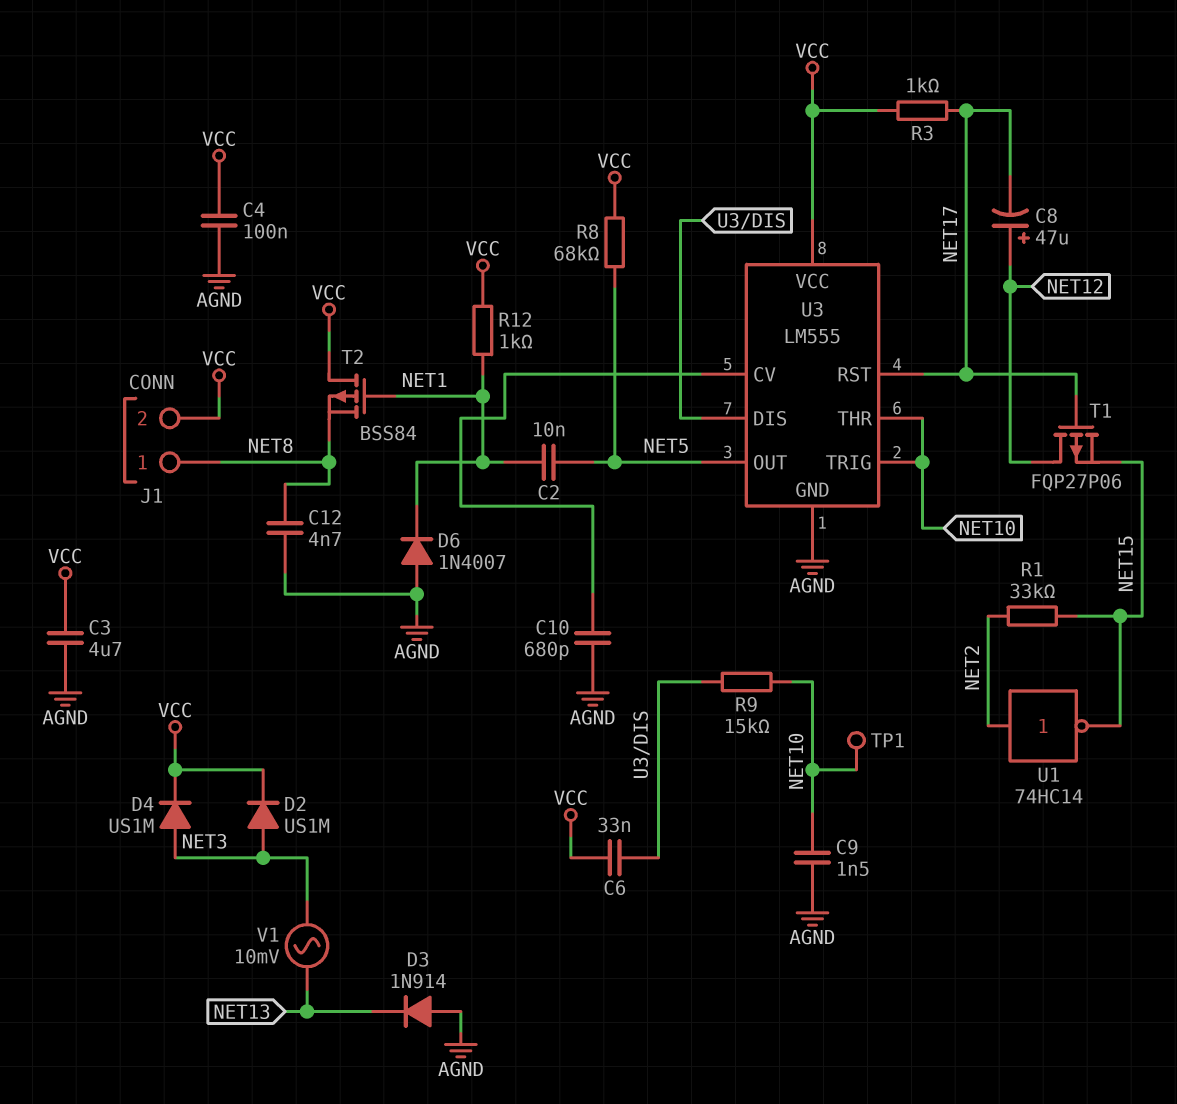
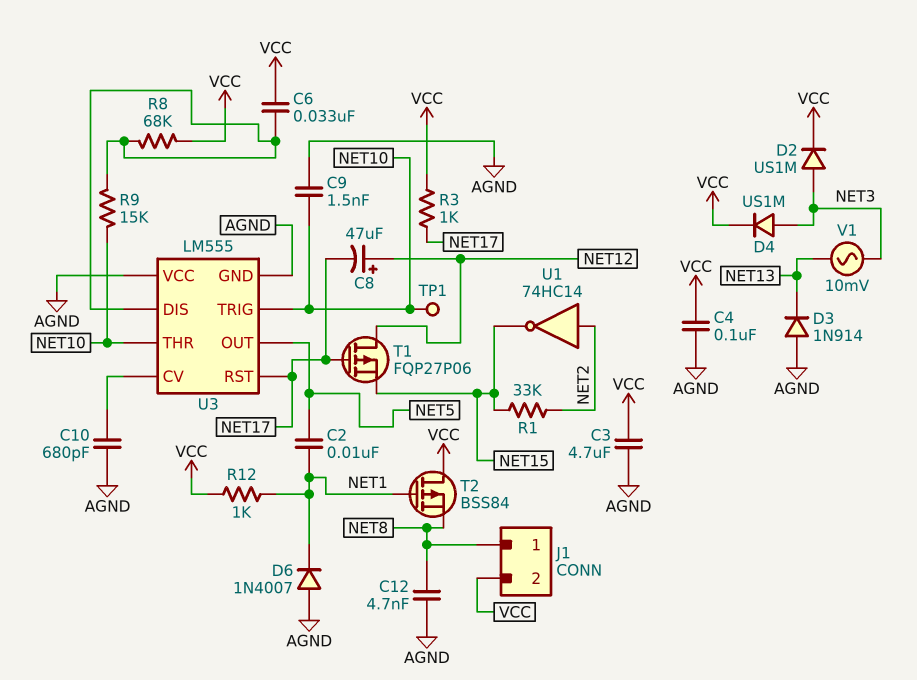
R8: 68k (NET5, VCC) -> 68k (U3/DIS, VCC)
U3 pin VCC: VCC -> AGND

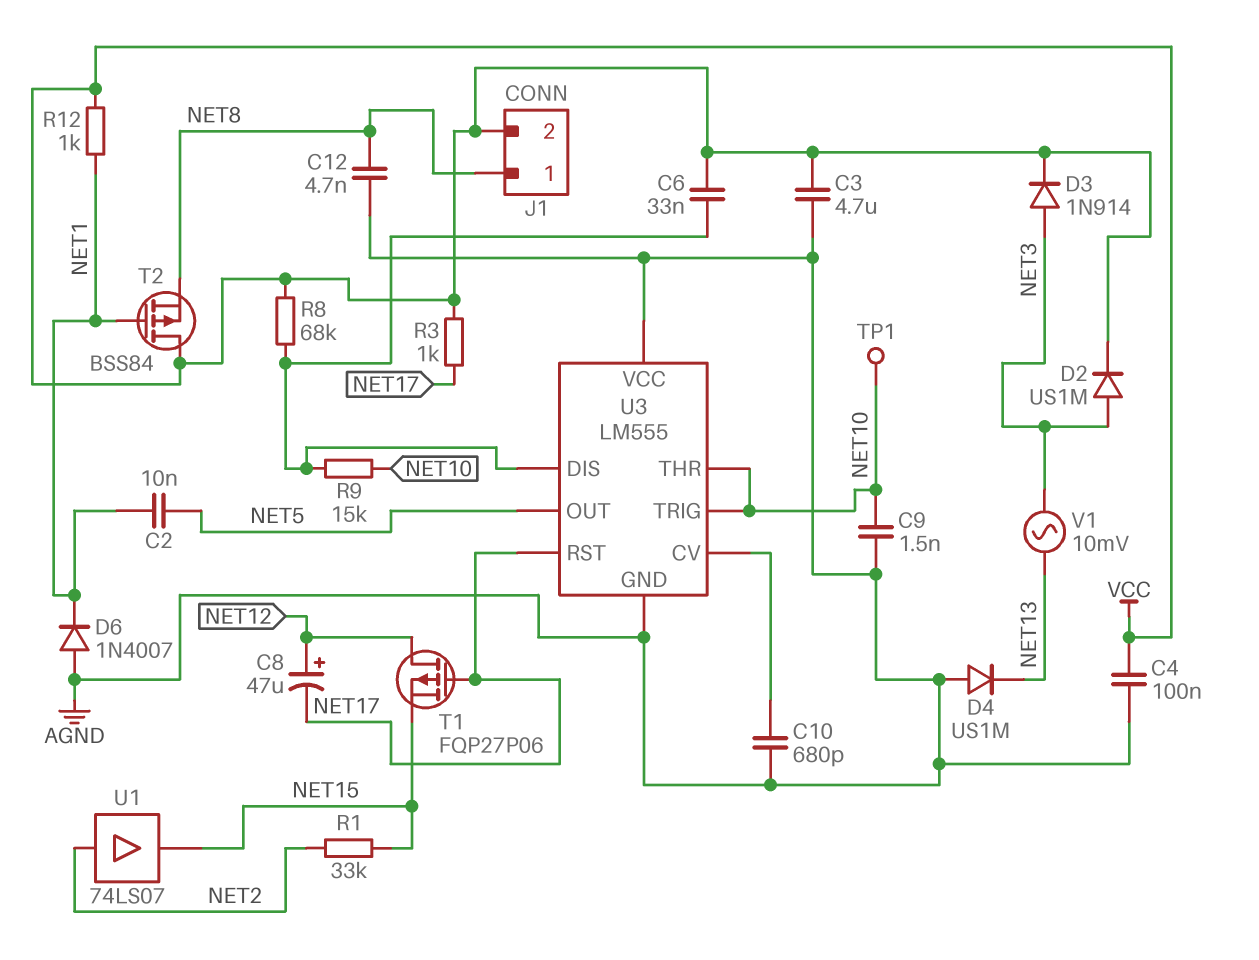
D3: diode 1N914 (A AGND, K NET13) -> diode 1N914 (A NET3, K VCC)
D4: diode US1M (A NET3, K VCC) -> diode US1M (A AGND, K NET13)
U1: NOT 74HC14 (in NET2, out NET15) -> buffer 74LS07 (in NET2, out NET15)

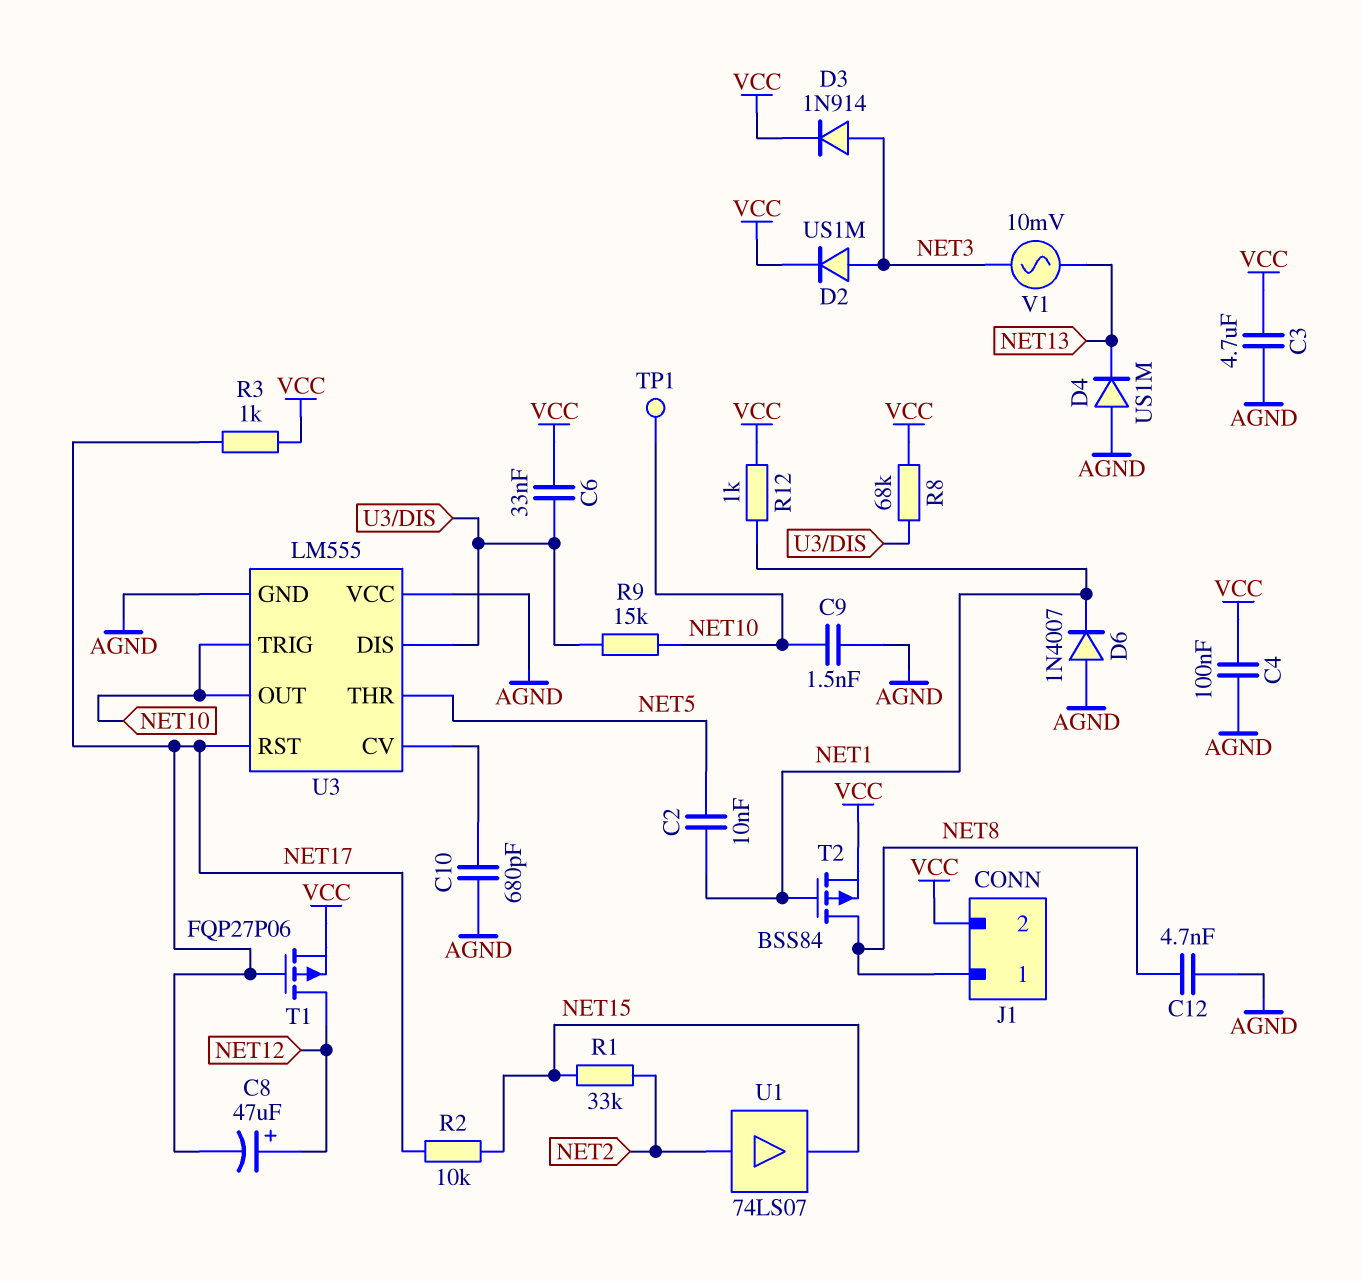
R2: none -> 10k (NET15, NET17)
T1: PMOS FQP27P06 (G NET17, D NET12, S NET15) -> PMOS FQP27P06 (G NET17, D NET12, S VCC)
T2: PMOS BSS84 (G NET1, D VCC, S NET8) -> PMOS BSS84 (G NET1, D NET8, S VCC)
U3 pin OUT: NET5 -> NET10
U3 pin THR: NET10 -> NET5

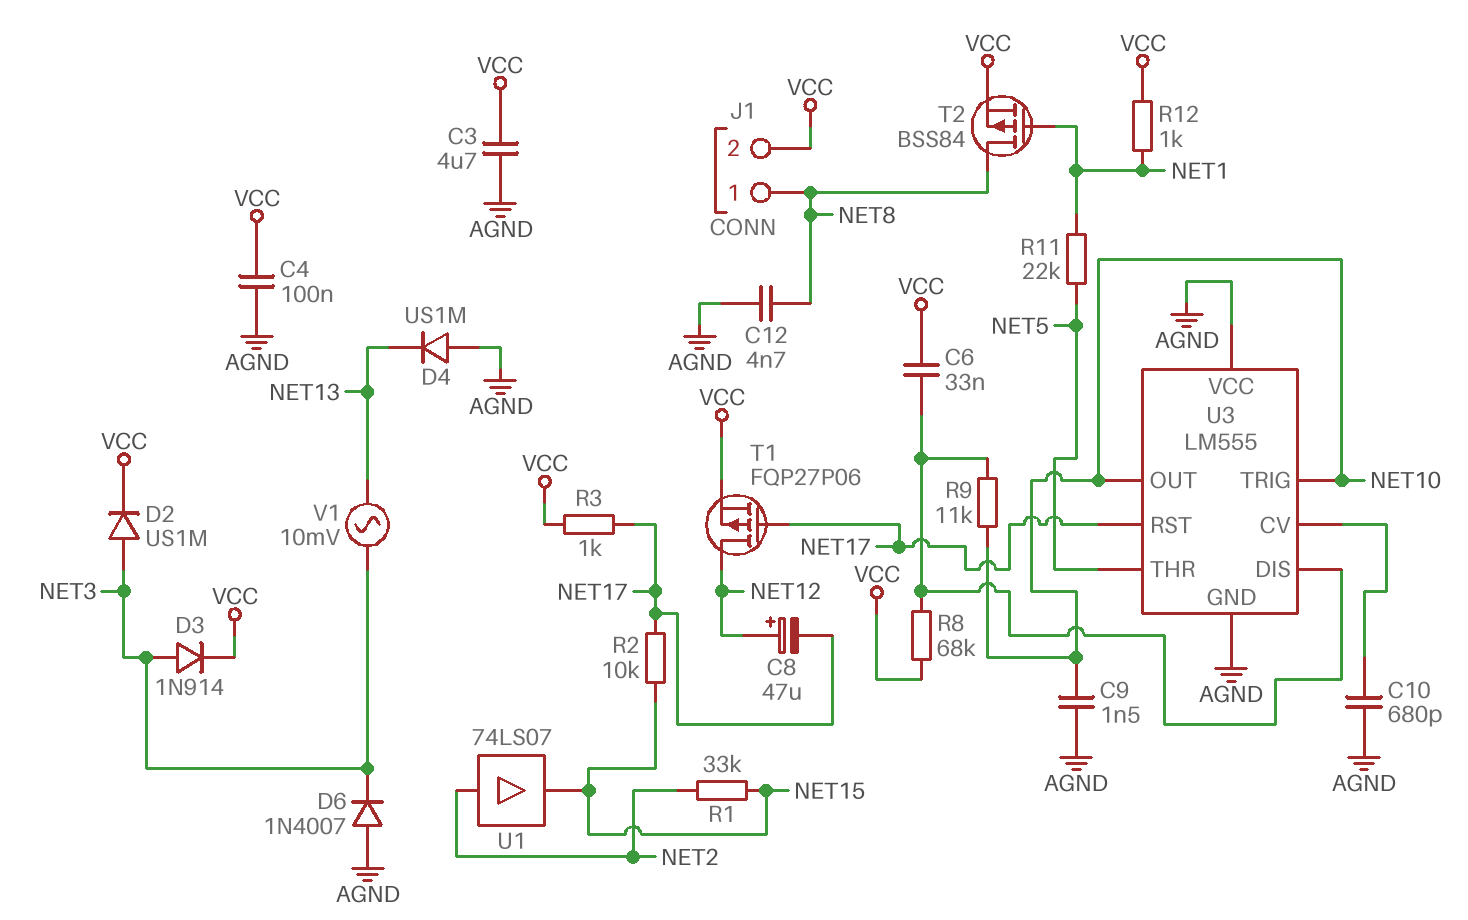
C2: 10nF (NET1, NET5) -> none
D6: diode 1N4007 (A AGND, K NET1) -> diode 1N4007 (A AGND, K NET3)
R9: 15k (NET10, U3/DIS) -> 11k (NET10, U3/DIS)
R11: none -> 22k (NET1, NET5)
TP1: test point (NET10) -> none

